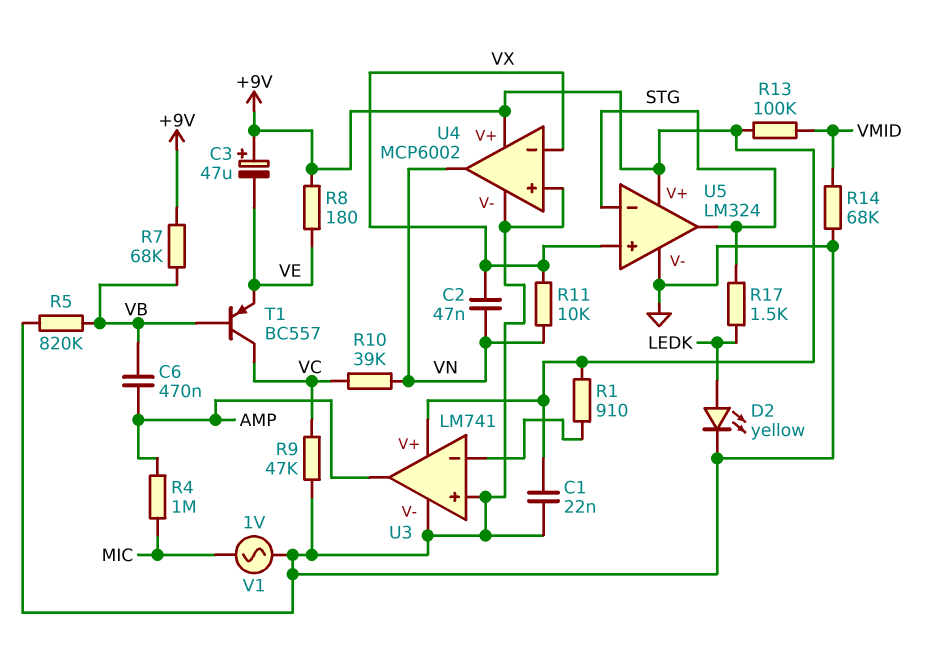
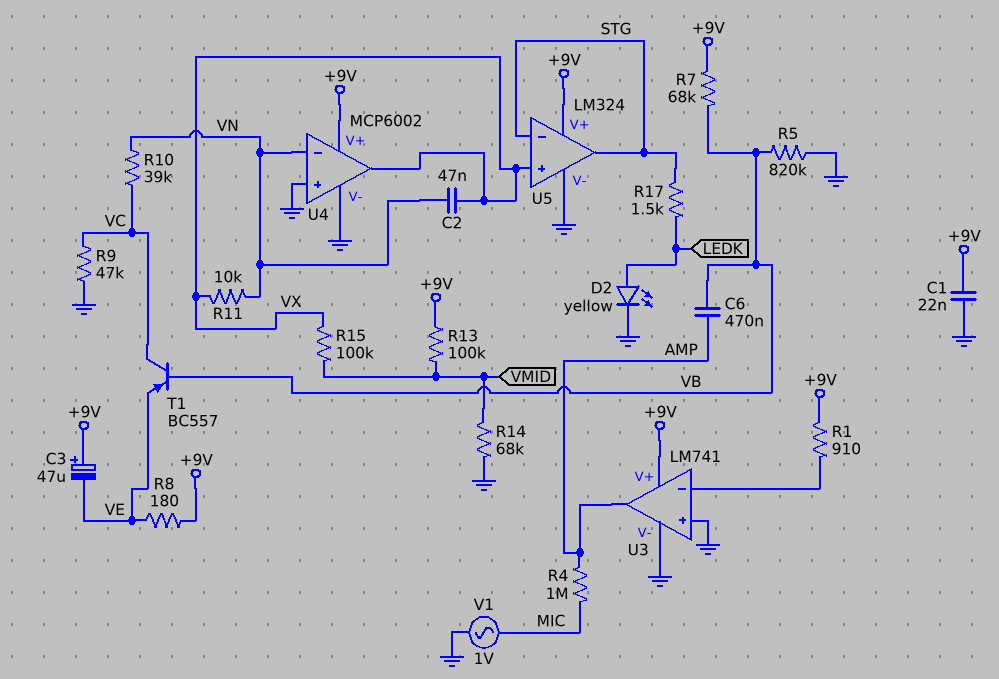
R15: none -> 100k (VMID, VX)
U4 pin in-: VX -> VN
U4 pin out: VN -> VX

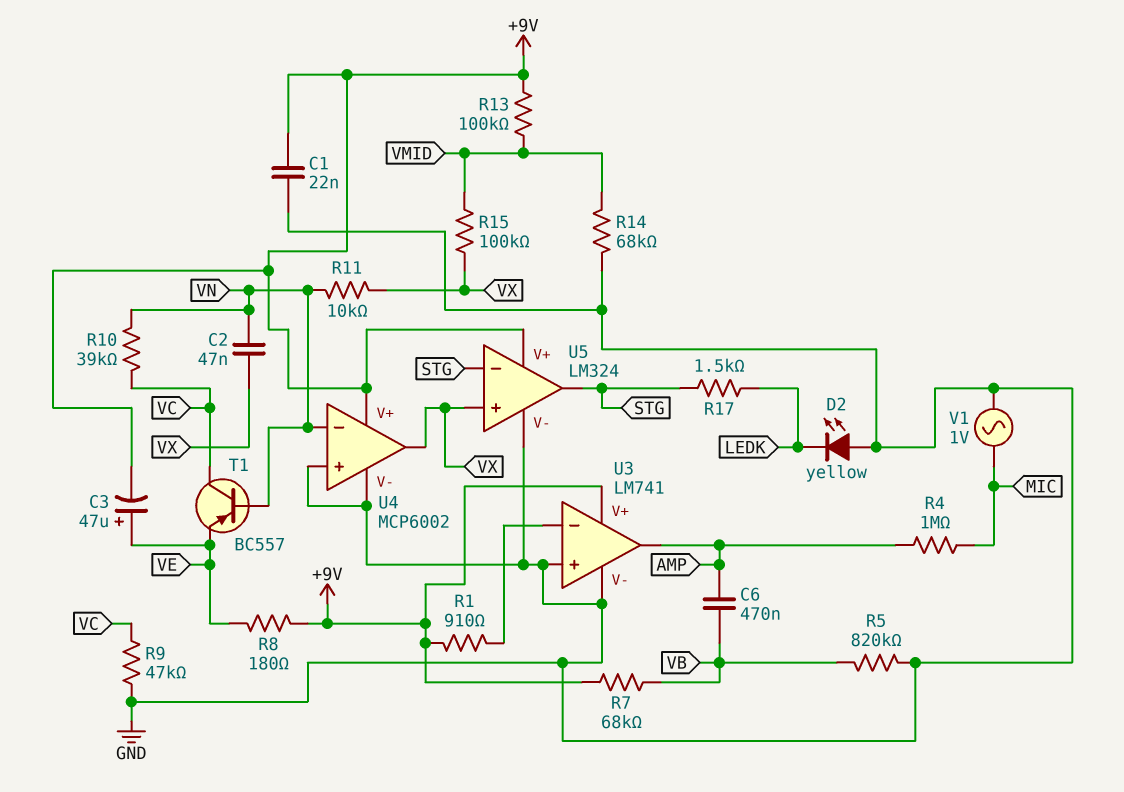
C3: 47uF (plus +9V, minus VE) -> 47uF (plus VE, minus +9V)
D2: LED yellow (A LEDK, K GND) -> LED yellow (A GND, K LEDK)
T1: PNP BC557 (B VB, C VC, E VE) -> PNP BC557 (B VN, C VC, E VE)

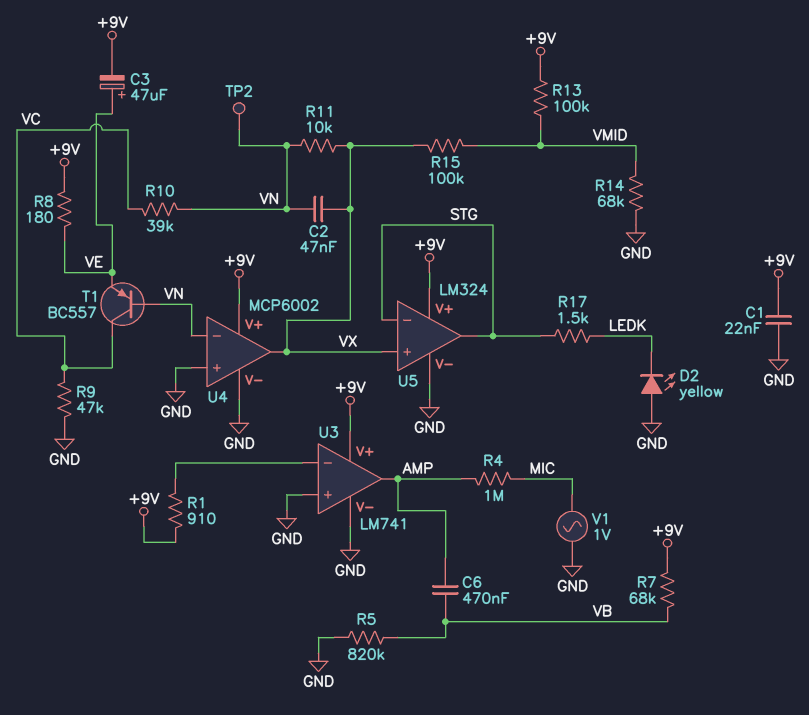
TP2: none -> test point (VN)

